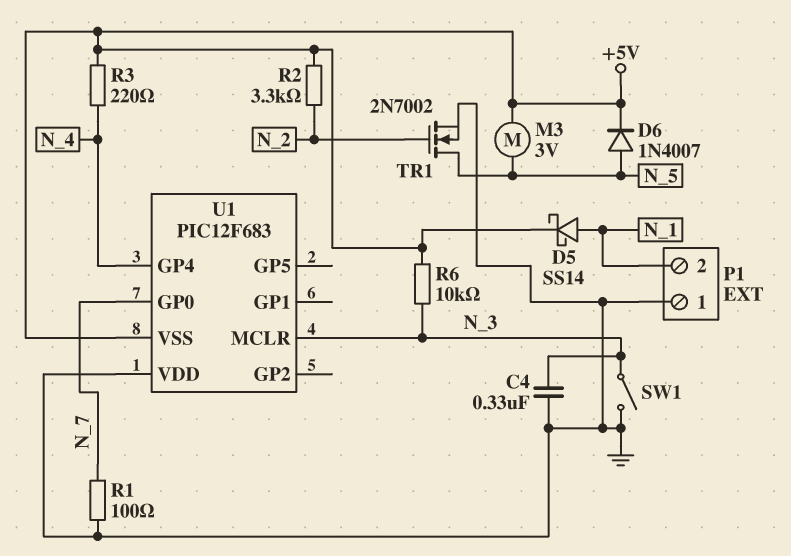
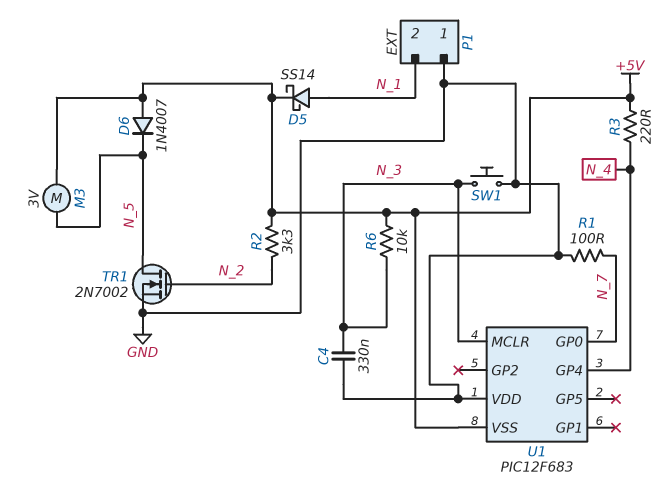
D6: diode 1N4007 (A N_5, K +5V) -> diode 1N4007 (A +5V, K N_5)
SW1: switch (GND, N_3) -> button (GND, N_3)

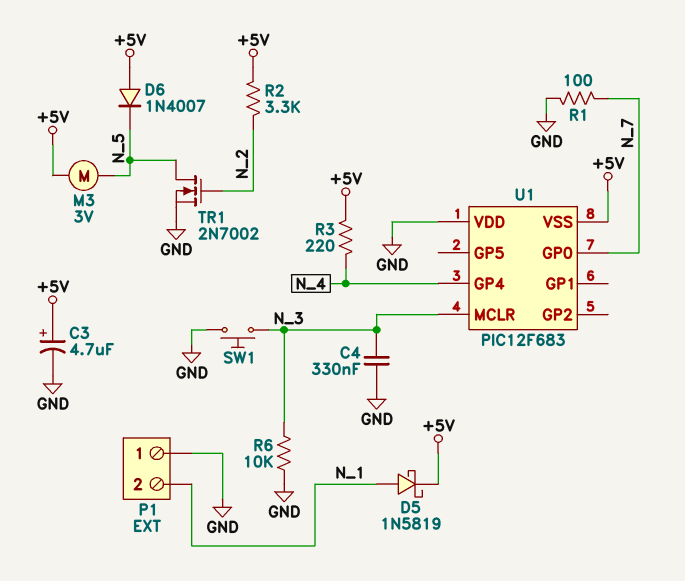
C3: none -> 4.7uF (plus +5V, minus GND)
D5: schottky SS14 (A N_1, K +5V) -> schottky 1N5819 (A N_1, K +5V)
R6: 10k (+5V, N_3) -> 10k (GND, N_3)

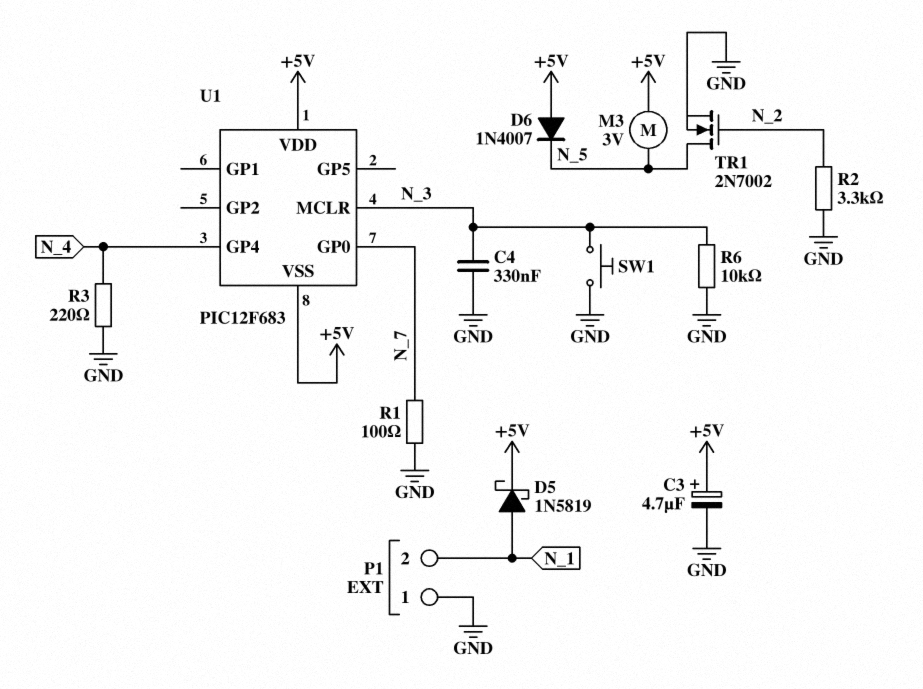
R2: 3.3k (+5V, N_2) -> 3.3k (GND, N_2)
R3: 220 (+5V, N_4) -> 220 (GND, N_4)
U1 pin VDD: GND -> +5V

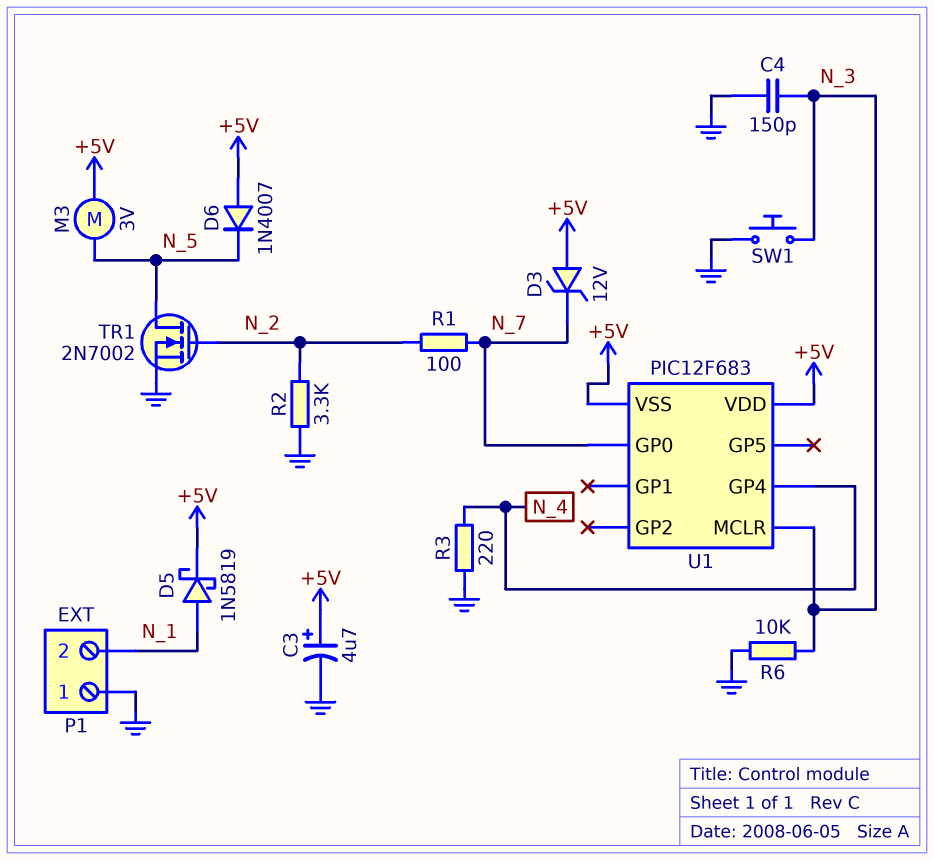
C4: 330nF (GND, N_3) -> 150pF (GND, N_3)
D3: none -> zener 12V (A +5V, K N_7)
R1: 100 (GND, N_7) -> 100 (N_2, N_7)

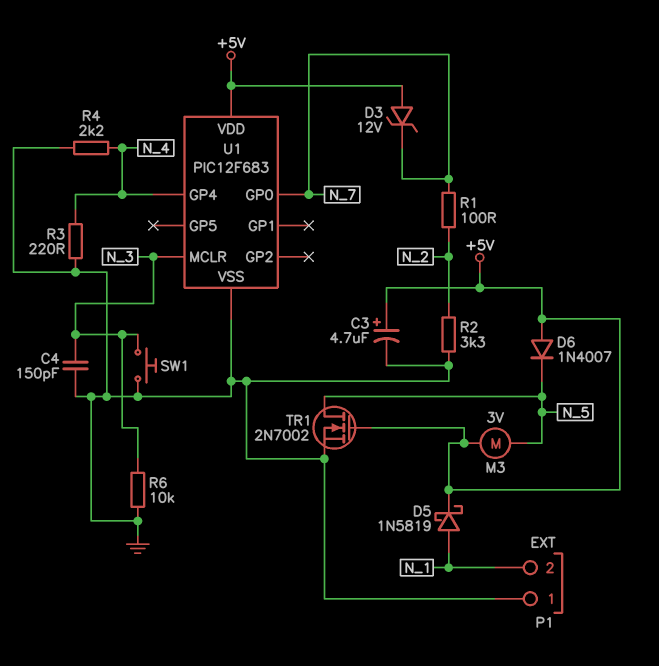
R4: none -> 2.2k (GND, N_4)
TR1: NMOS 2N7002 (G N_2, D N_5, S GND) -> NMOS 2N7002 (G +5V, D N_5, S GND)
U1 pin VSS: +5V -> GND

